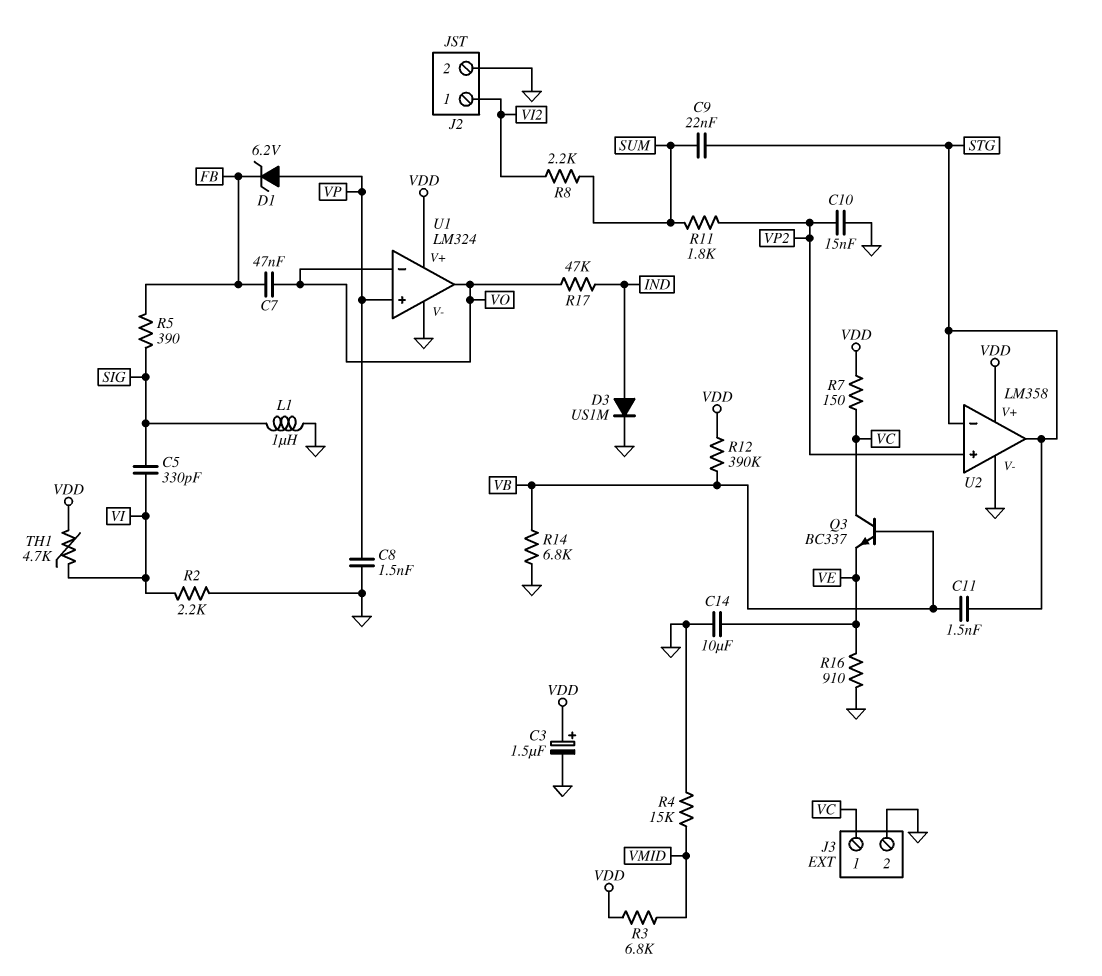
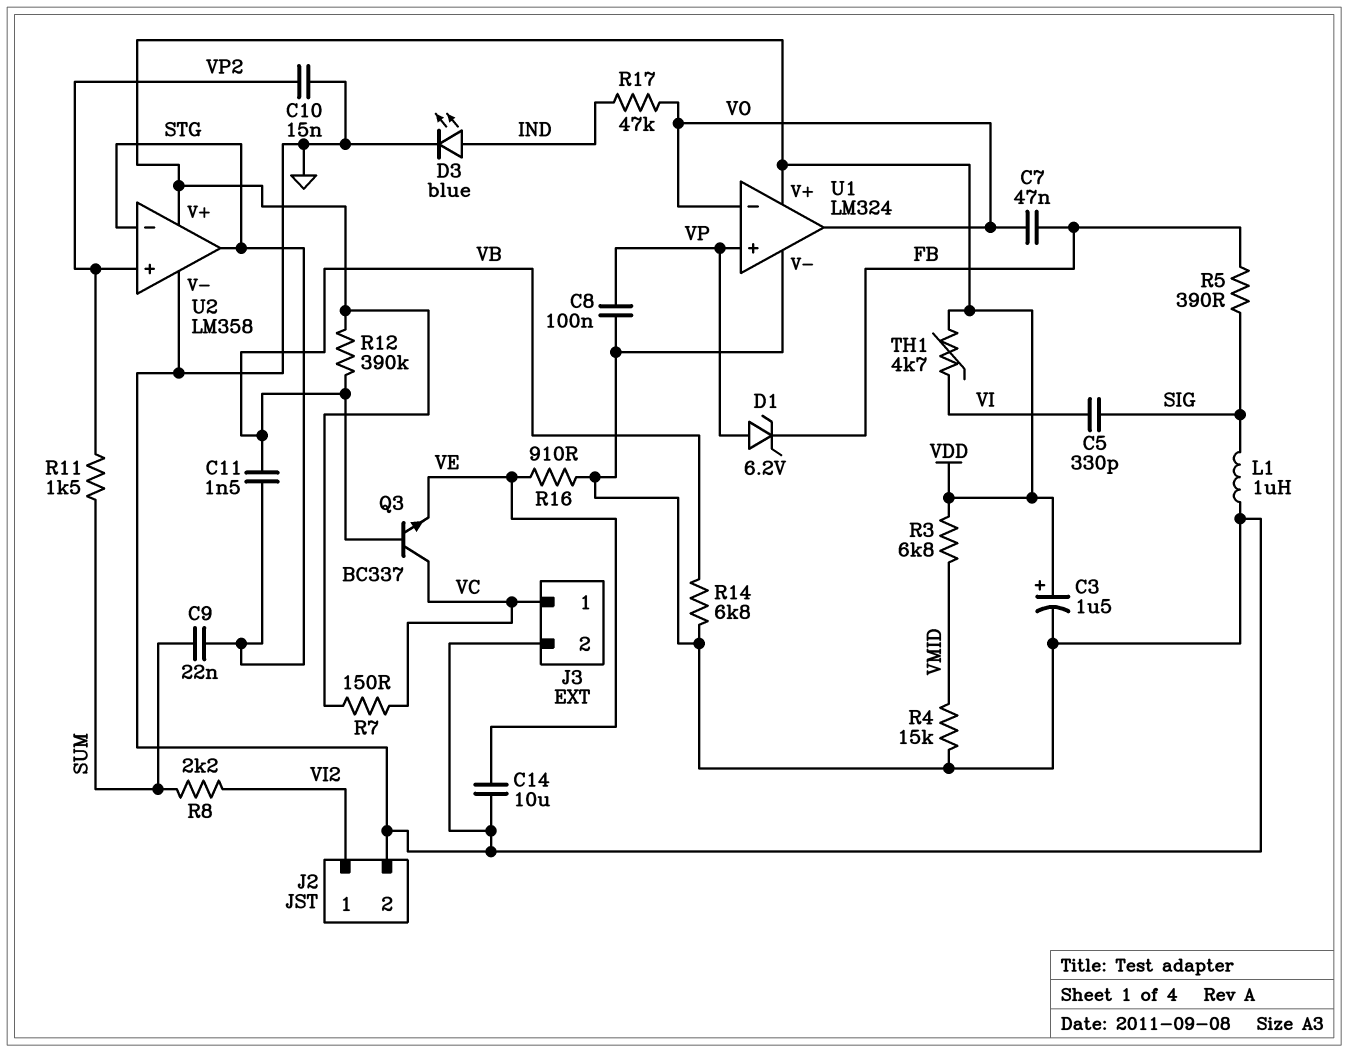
C8: 1.5nF (GND, VP) -> 100nF (GND, VP)
D3: diode US1M (A IND, K GND) -> LED blue (A IND, K GND)
R2: 2.2k (GND, VI) -> none
R11: 1.8k (SUM, VP2) -> 1.5k (SUM, VP2)

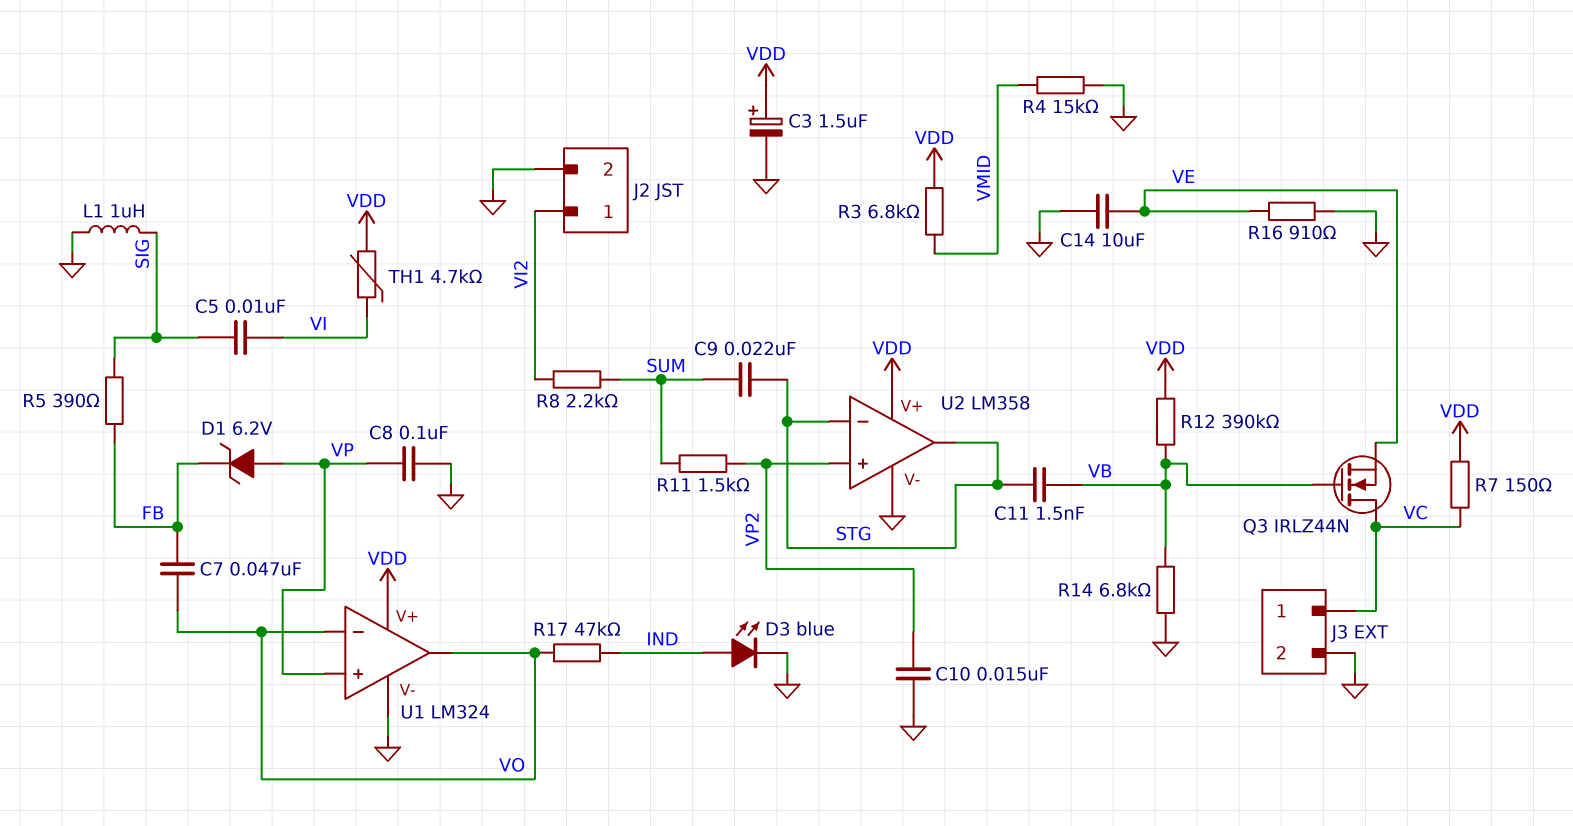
C5: 330pF (SIG, VI) -> 10nF (SIG, VI)
Q3: NPN BC337 (B VB, C VC, E VE) -> NMOS IRLZ44N (G VB, D VC, S VE)

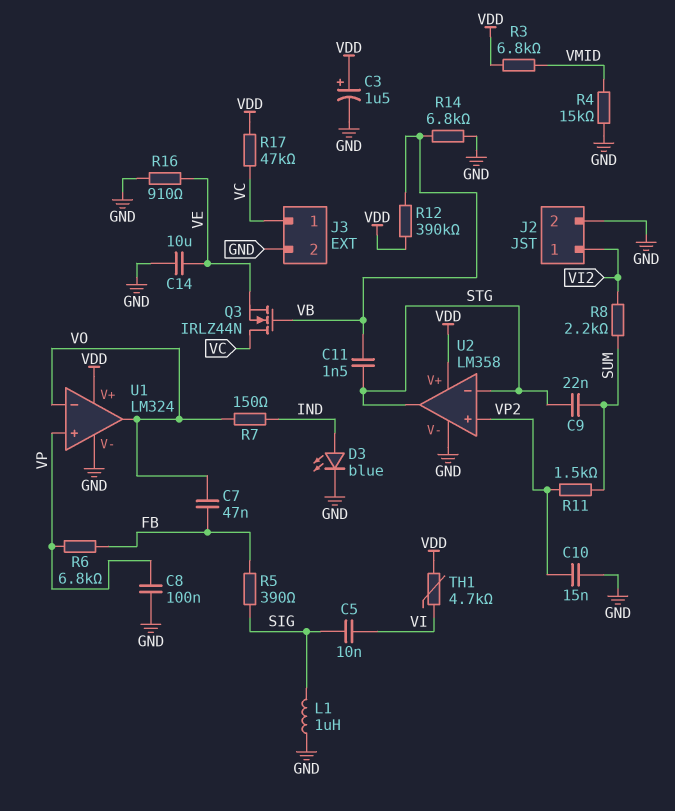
D1: zener 6.2V (A VP, K FB) -> none
R6: none -> 6.8k (FB, VP)
R7: 150 (VC, VDD) -> 150 (IND, VO)
R17: 47k (IND, VO) -> 47k (VC, VDD)

